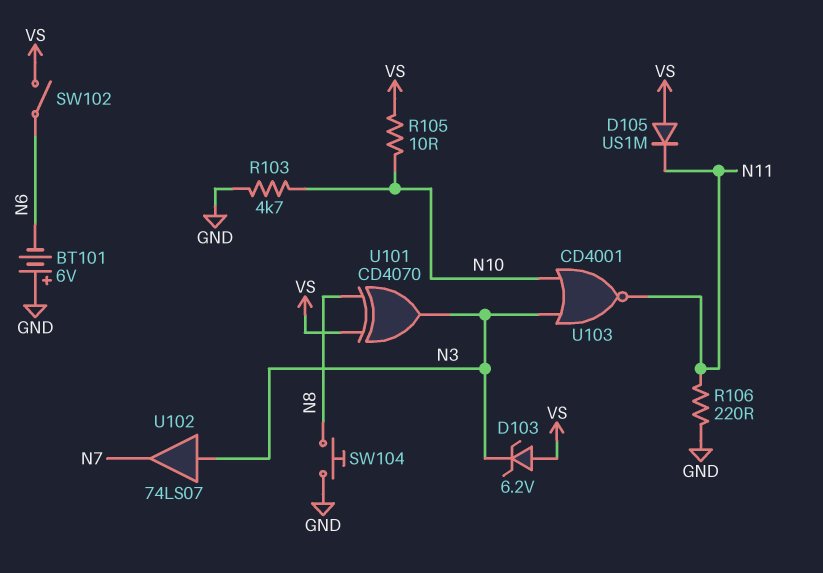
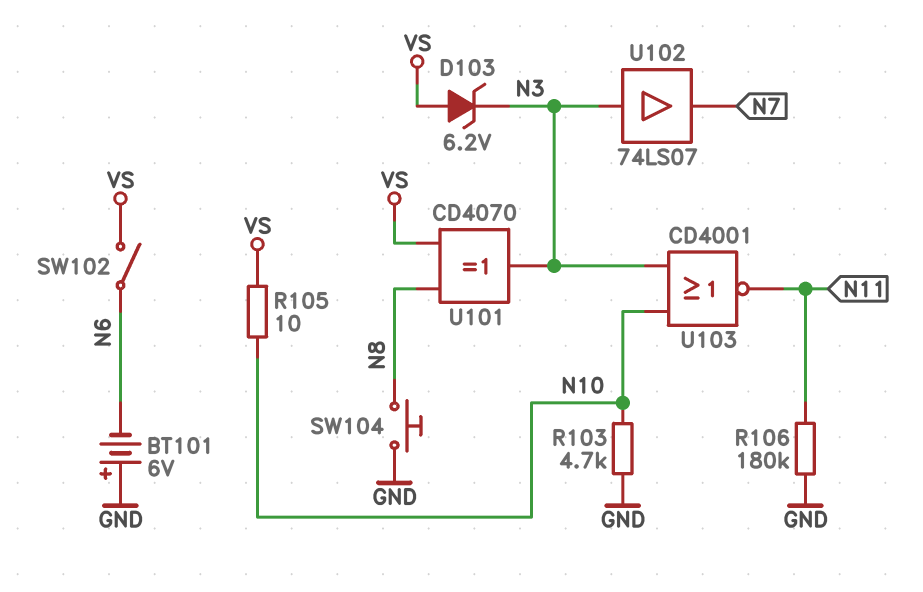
D105: diode US1M (A VS, K N11) -> none
R106: 220 (GND, N11) -> 180k (GND, N11)

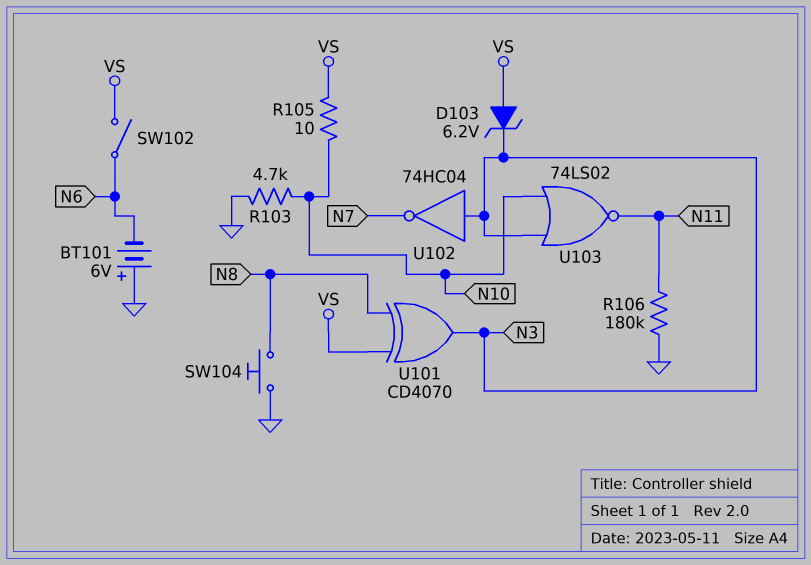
U102: buffer 74LS07 (in N3, out N7) -> NOT 74HC04 (in N3, out N7)
U103: NOR CD4001 (in N3, in N10, out N11) -> NOR 74LS02 (in N3, in N10, out N11)

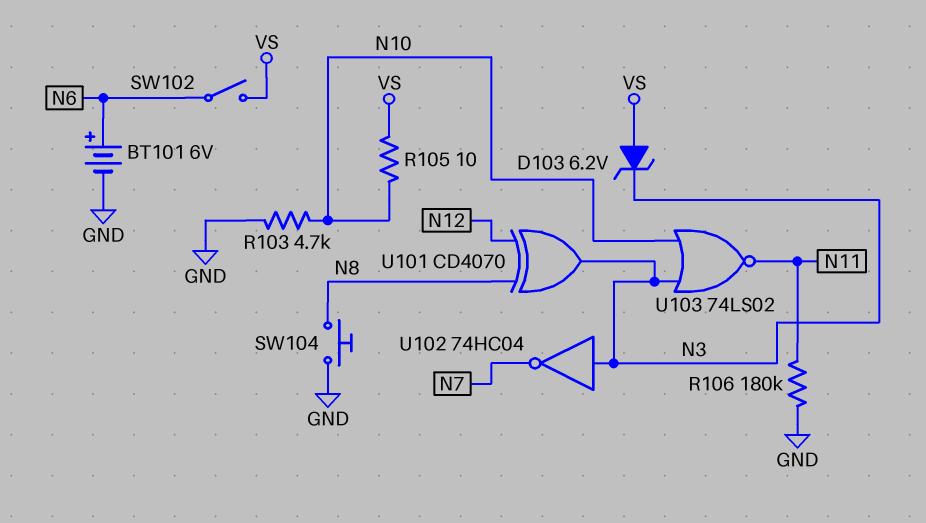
BT101: 6V (plus GND, minus N6) -> 6V (plus N6, minus GND)
U101: XOR CD4070 (in N8, in VS, out N3) -> XOR CD4070 (in N8, in N12, out N3)

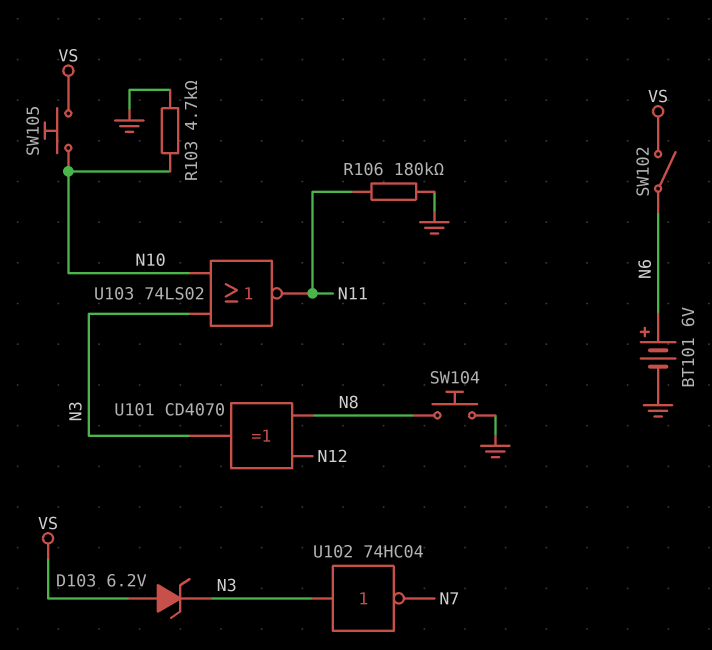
R105: 10 (N10, VS) -> none
SW105: none -> button (N10, VS)

